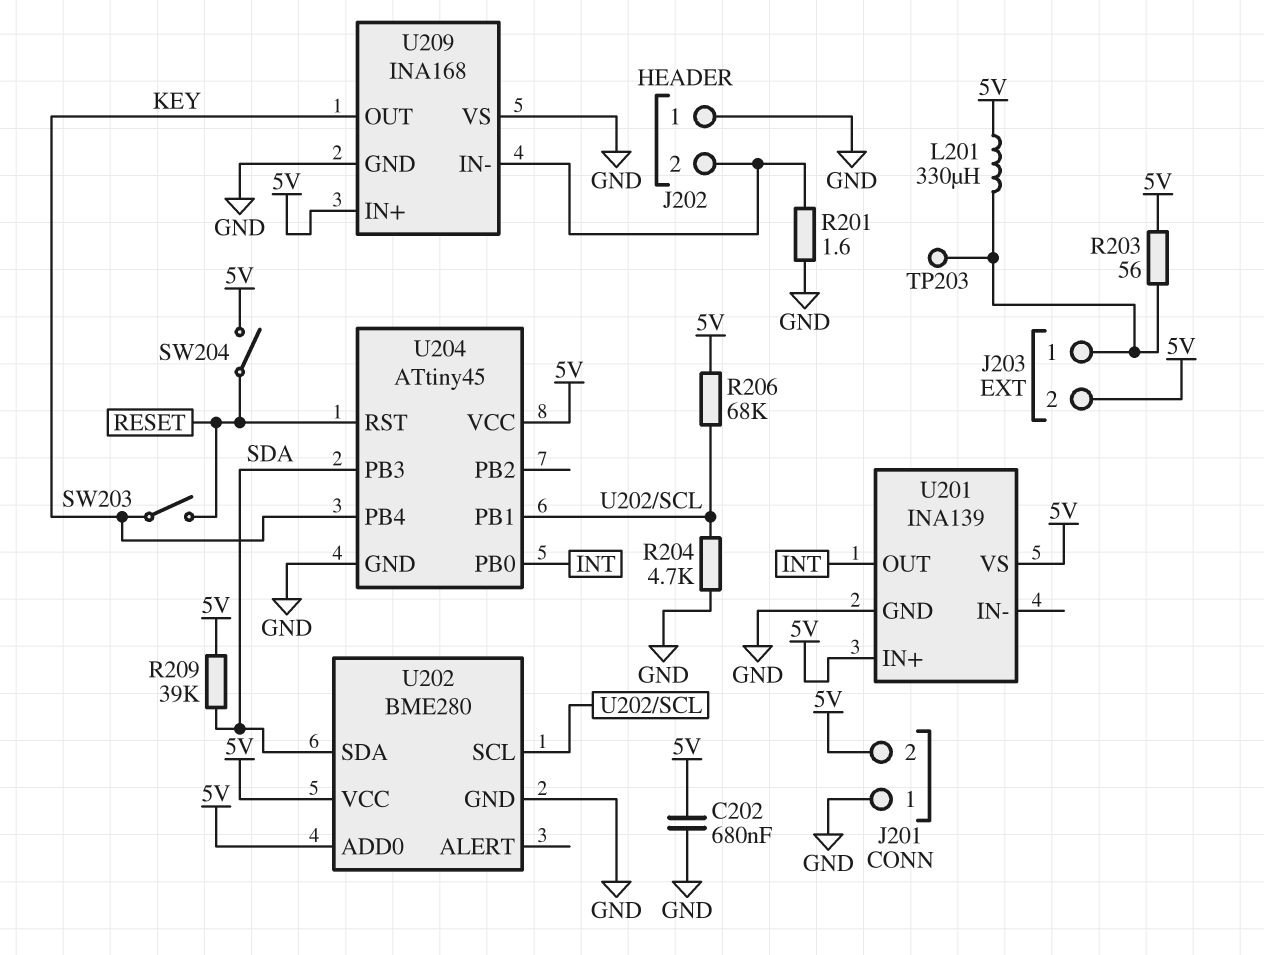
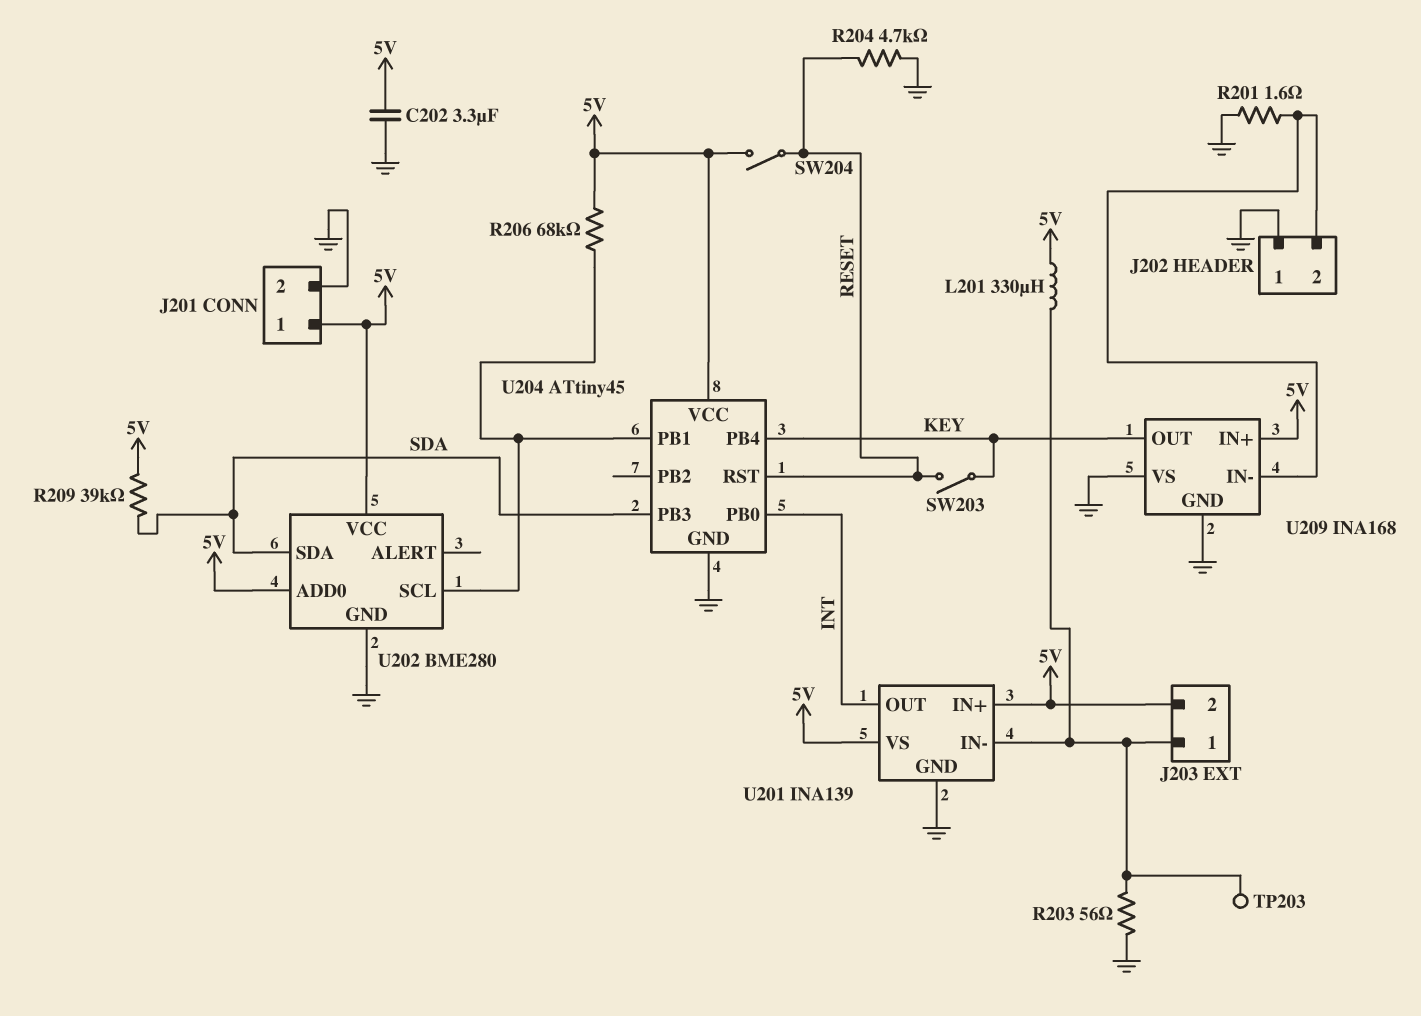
C202: 680nF (5V, GND) -> 3.3uF (5V, GND)
J201 pin 1: GND -> 5V
J201 pin 2: 5V -> GND
R203: 56 (5V, J203/1) -> 56 (GND, J203/1)
R204: 4.7k (GND, U202/SCL) -> 4.7k (GND, RESET)
U201 pin IN-: none -> J203/1

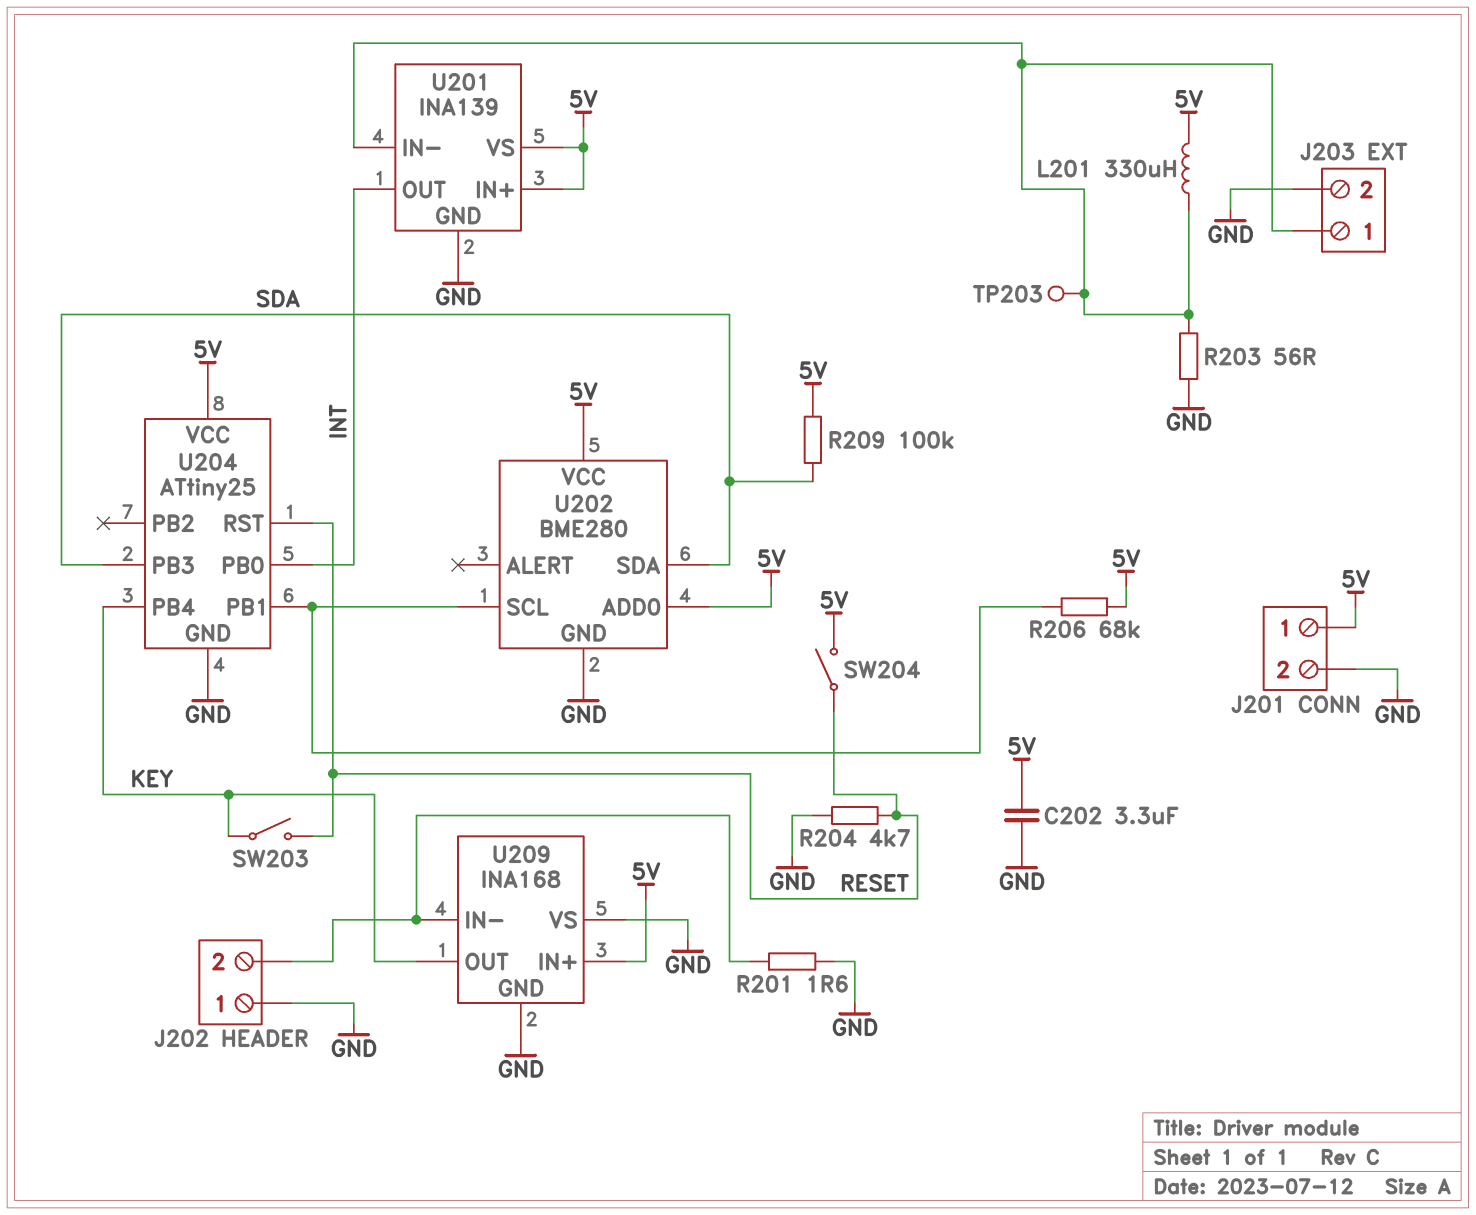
J203 pin 2: 5V -> GND
R209: 39k (5V, SDA) -> 100k (5V, SDA)
U204: ATtiny45 -> ATtiny25

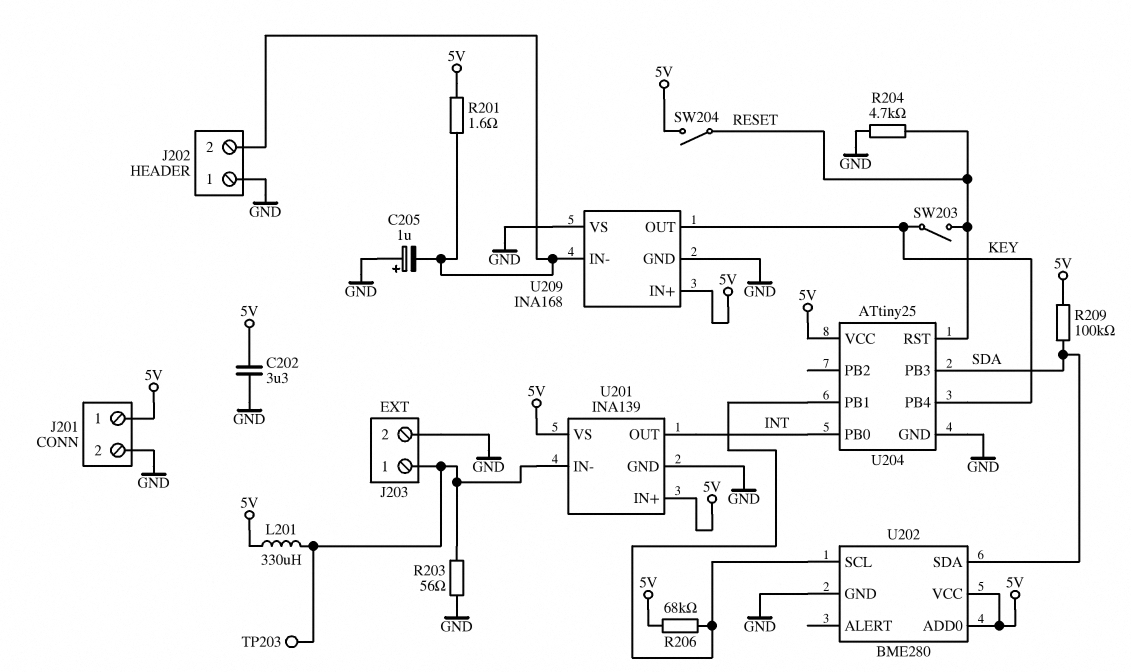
C205: none -> 1uF (plus GND, minus J202/2)
R201: 1.6 (GND, J202/2) -> 1.6 (5V, J202/2)

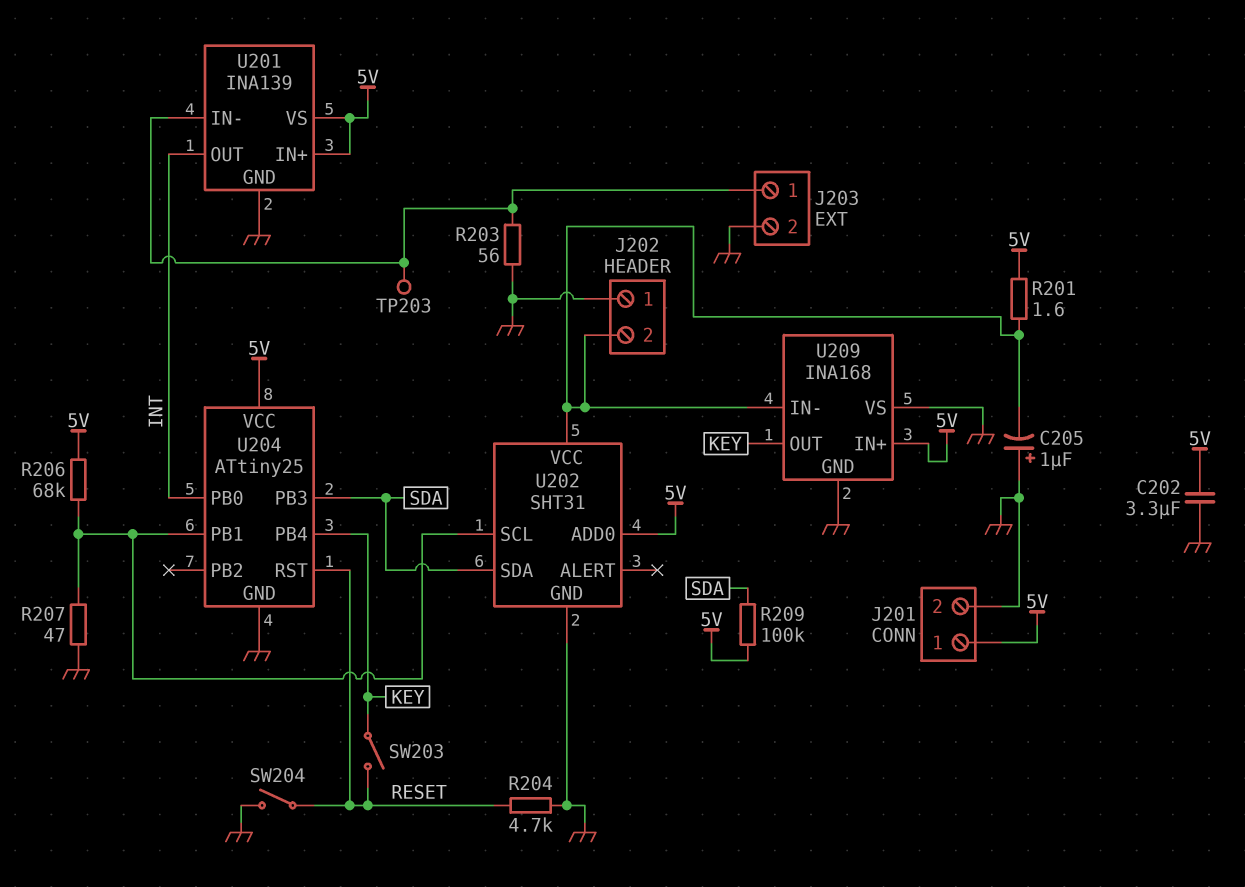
L201: 330uH (5V, J203/1) -> none
R207: none -> 47 (GND, U202/SCL)
SW204: switch (5V, RESET) -> switch (GND, RESET)
U202: BME280 -> SHT31
U202 pin VCC: 5V -> J202/2

